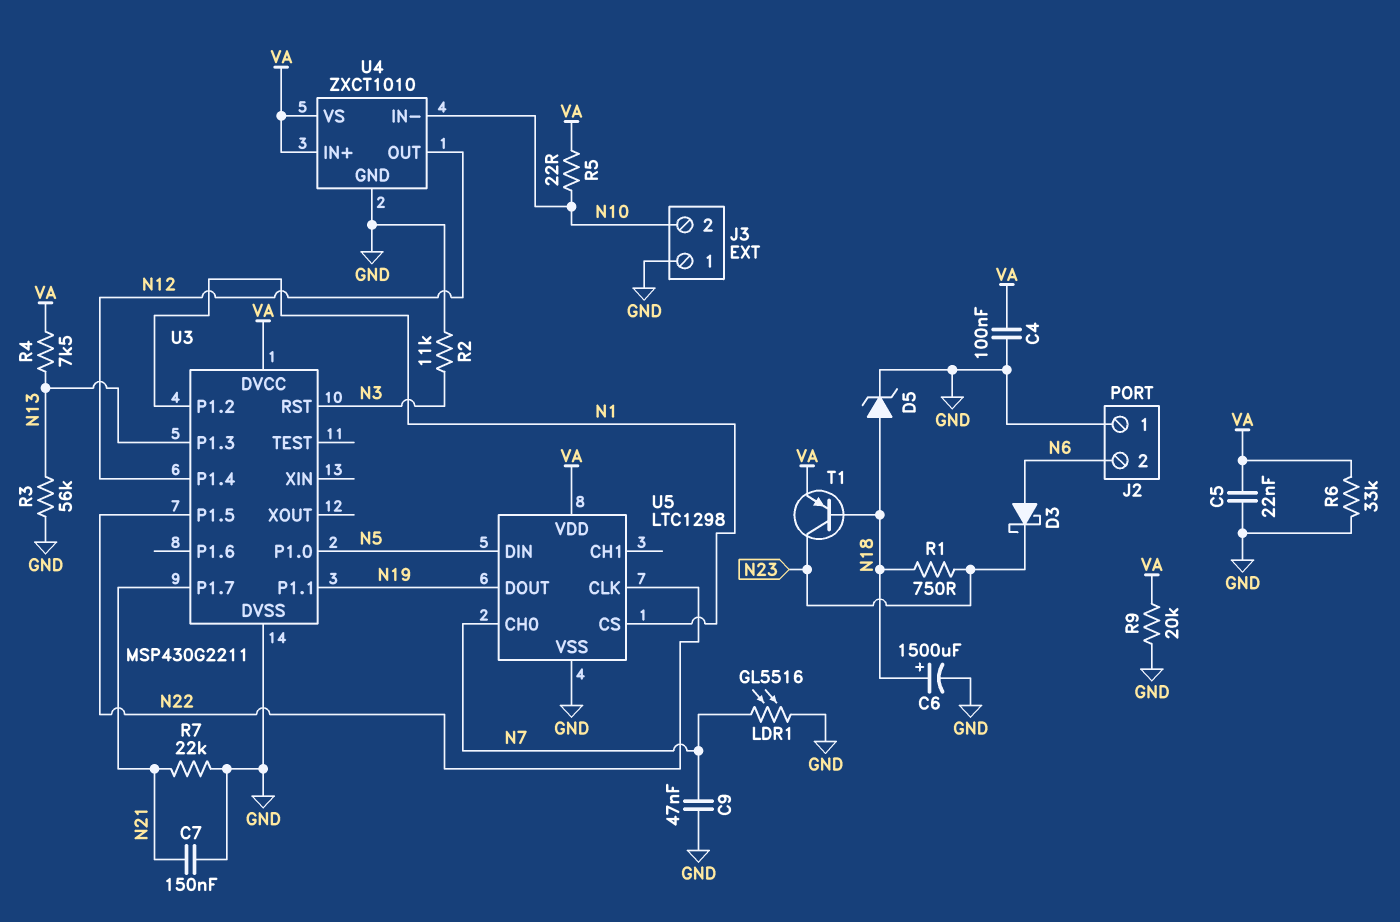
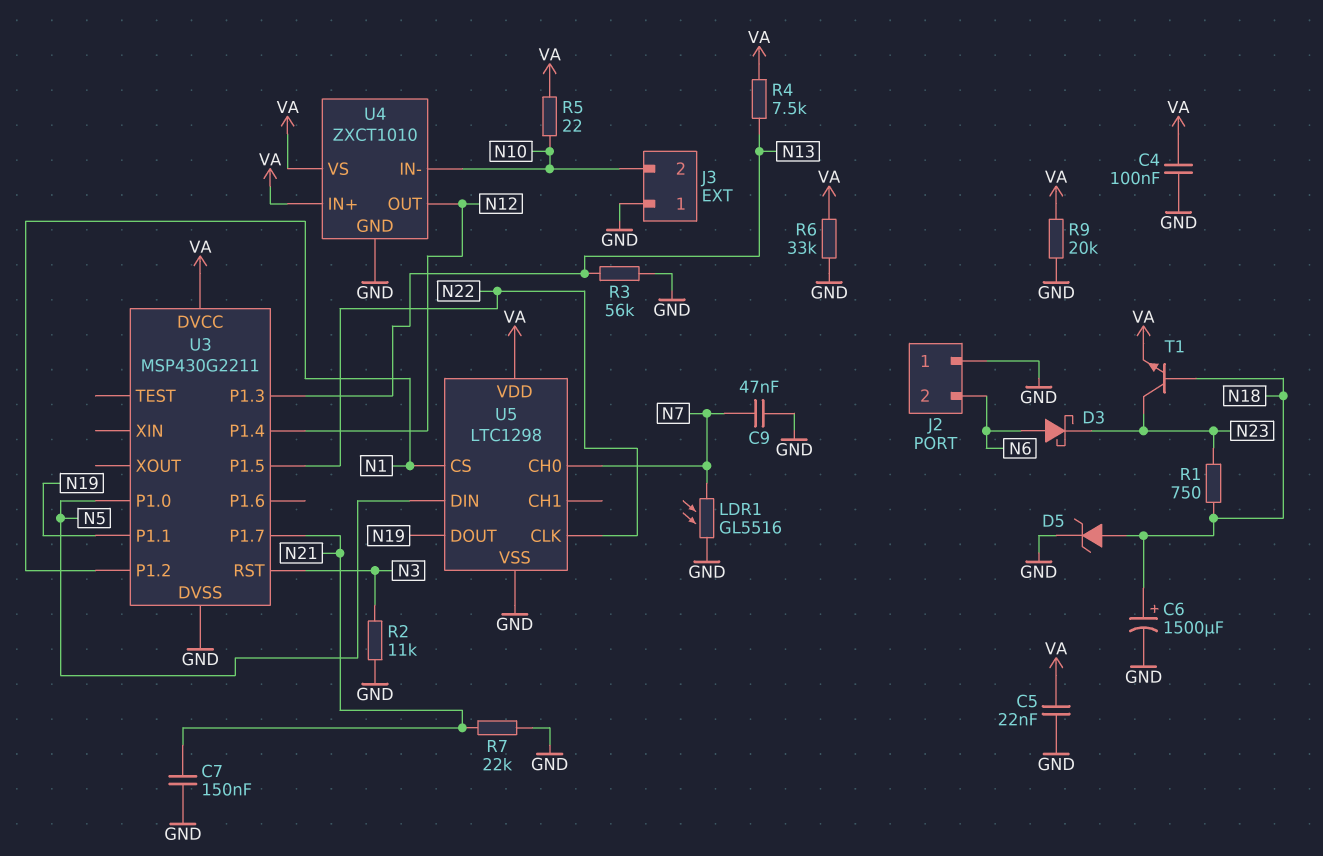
T1: PNP (B N18, C N23, E VA) -> NPN (B N18, C N23, E VA)

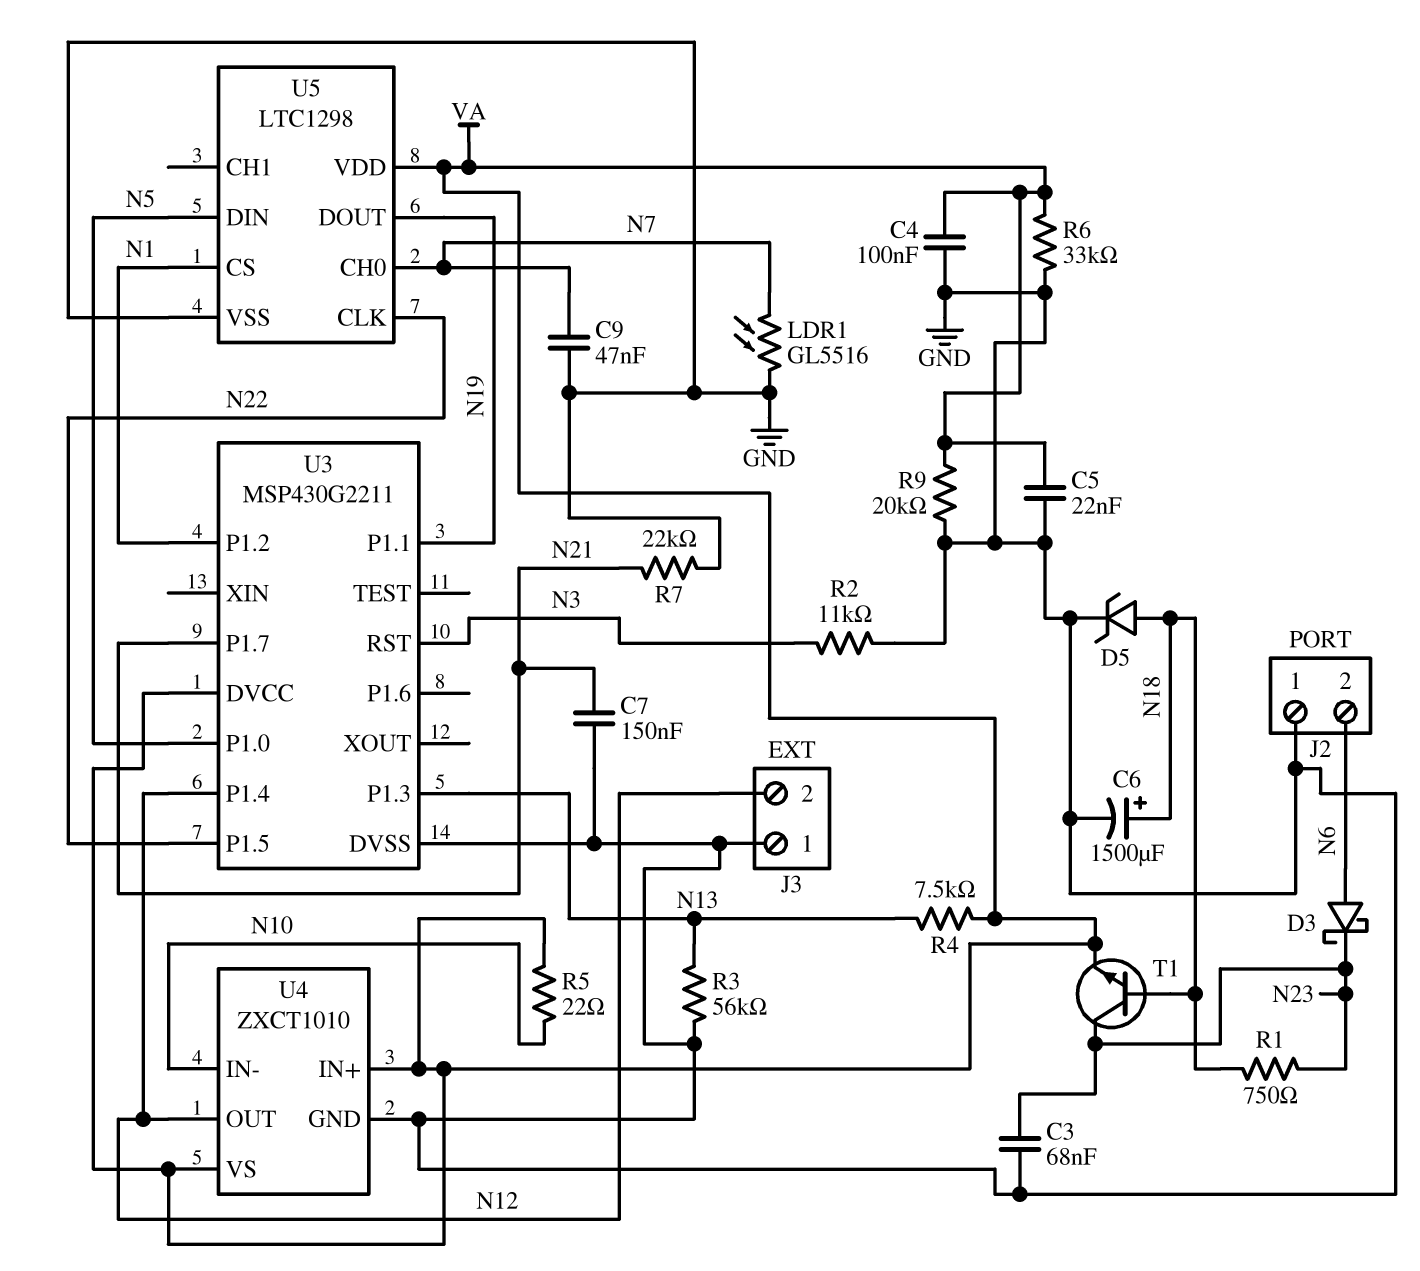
C3: none -> 68nF (GND, N23)
J3 pin 2: N10 -> N12

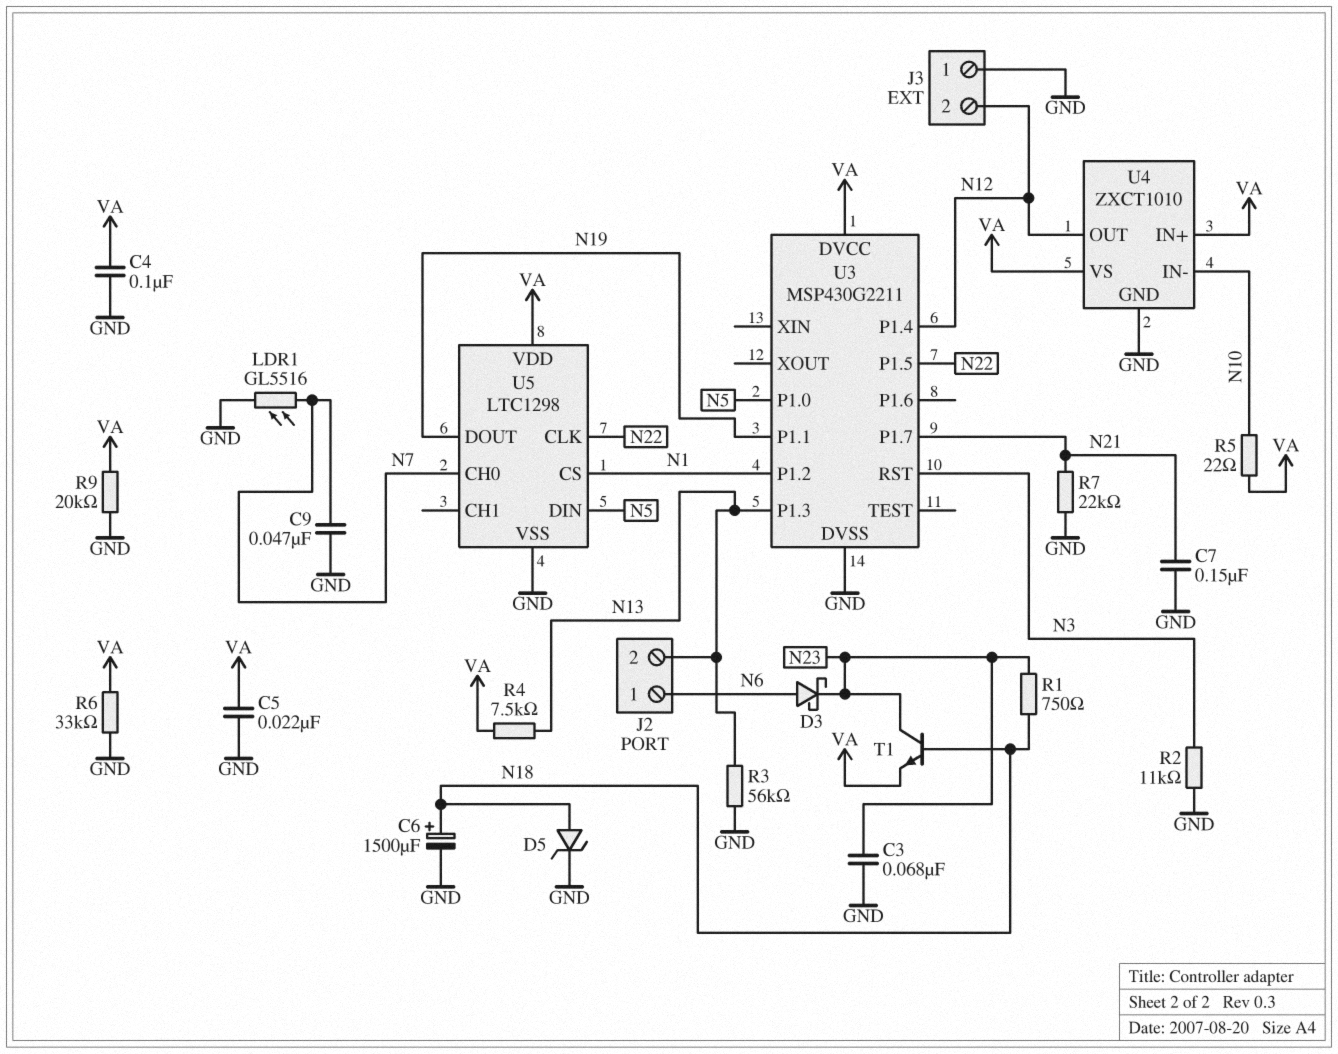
J2 pin 1: GND -> N6
J2 pin 2: N6 -> N13

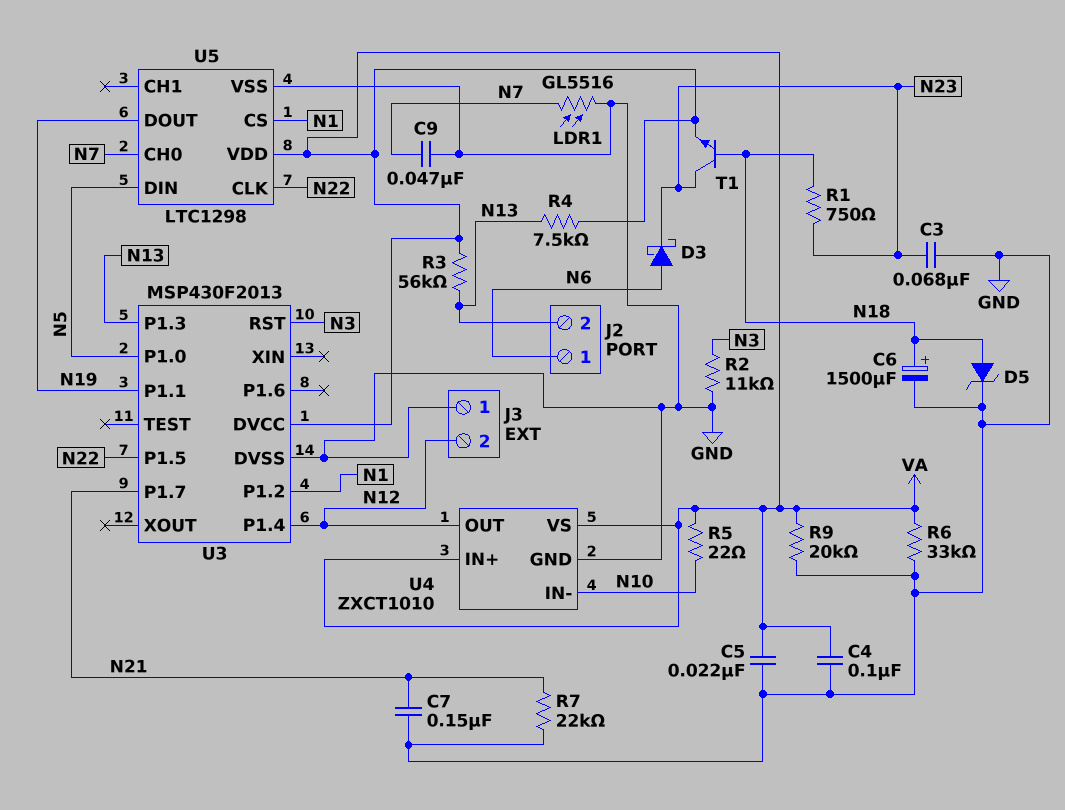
R3: 56k (GND, N13) -> 56k (N13, VA)
U3: MSP430G2211 -> MSP430F2013

